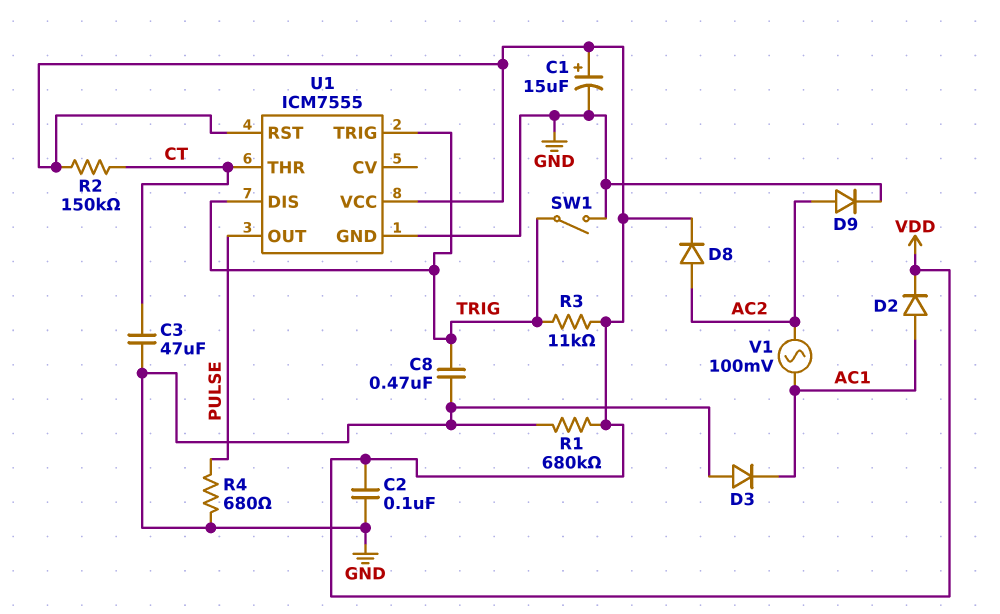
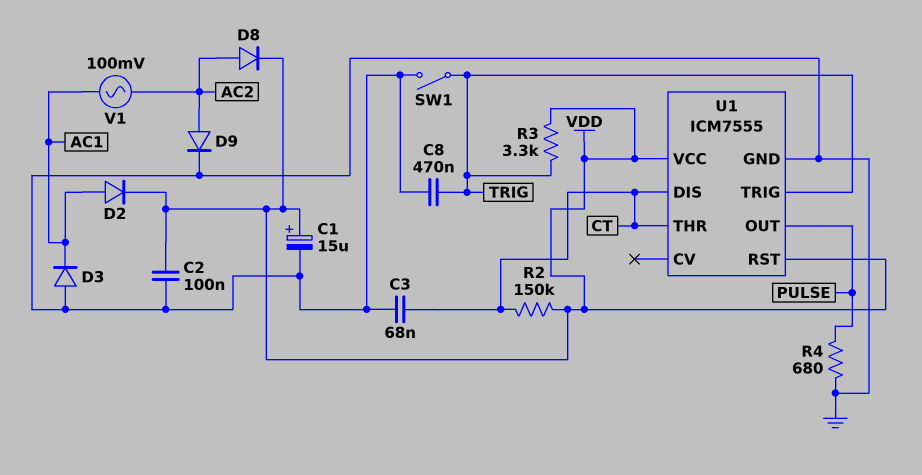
C3: 47uF (CT, GND) -> 68nF (CT, GND)
R1: 680k (GND, VDD) -> none
R3: 11k (TRIG, VDD) -> 3.3k (TRIG, VDD)
U1 pin DIS: TRIG -> CT

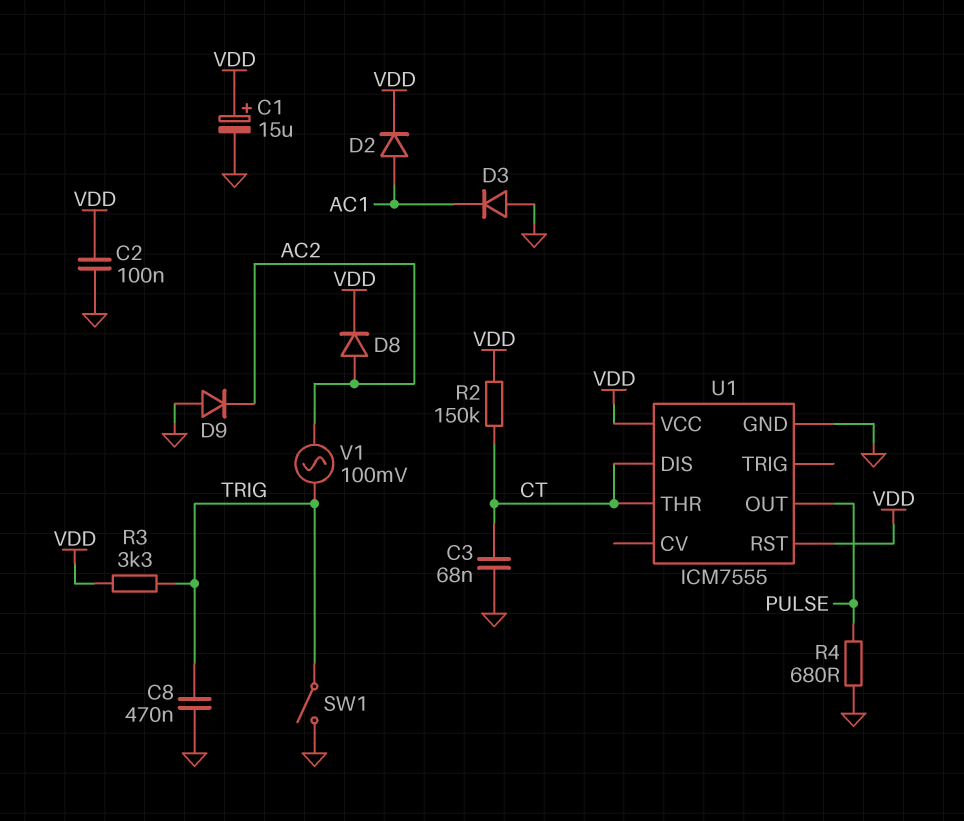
D9: diode (A AC2, K GND) -> diode (A GND, K AC2)
U1 pin TRIG: TRIG -> none
V1: AC 100mV (AC1, AC2) -> AC 100mV (AC2, TRIG)

